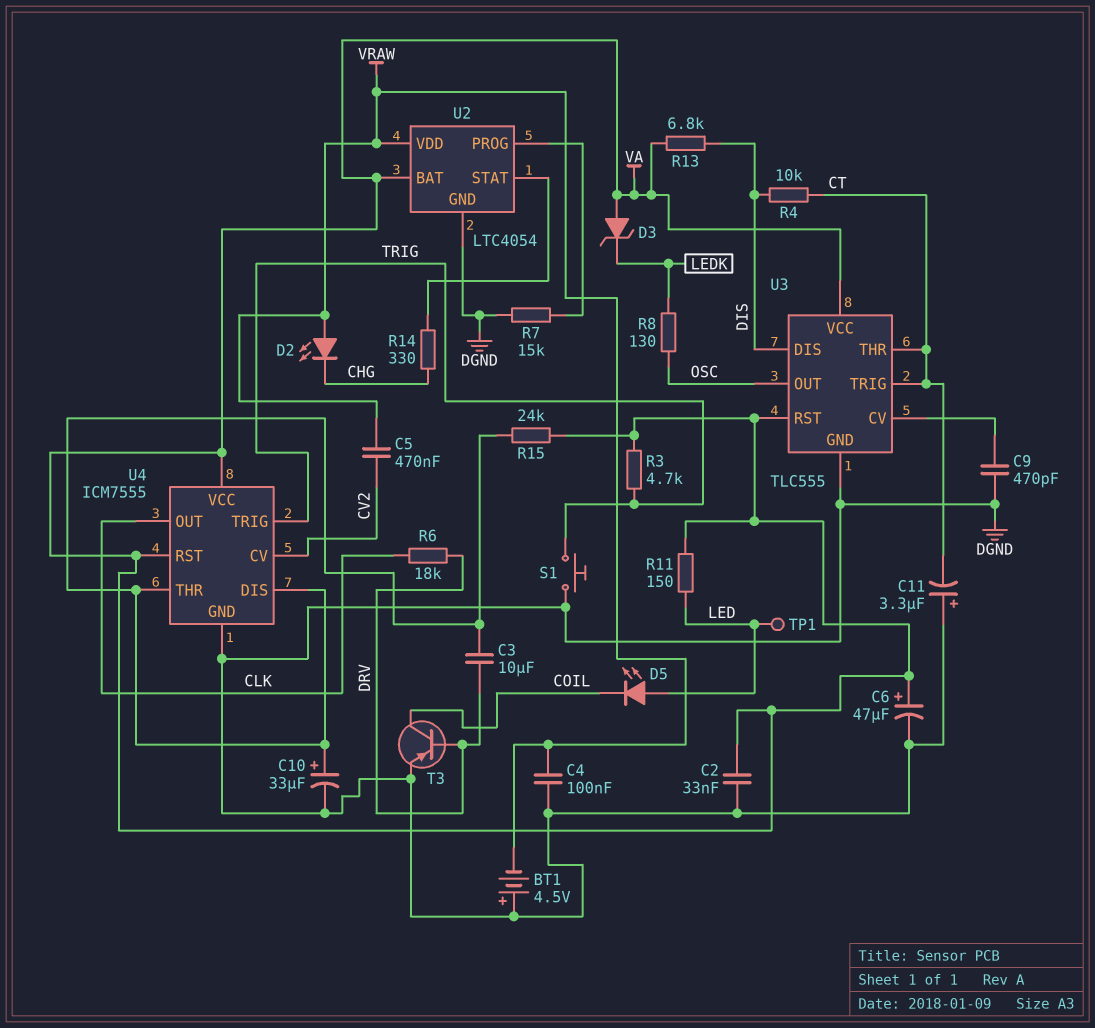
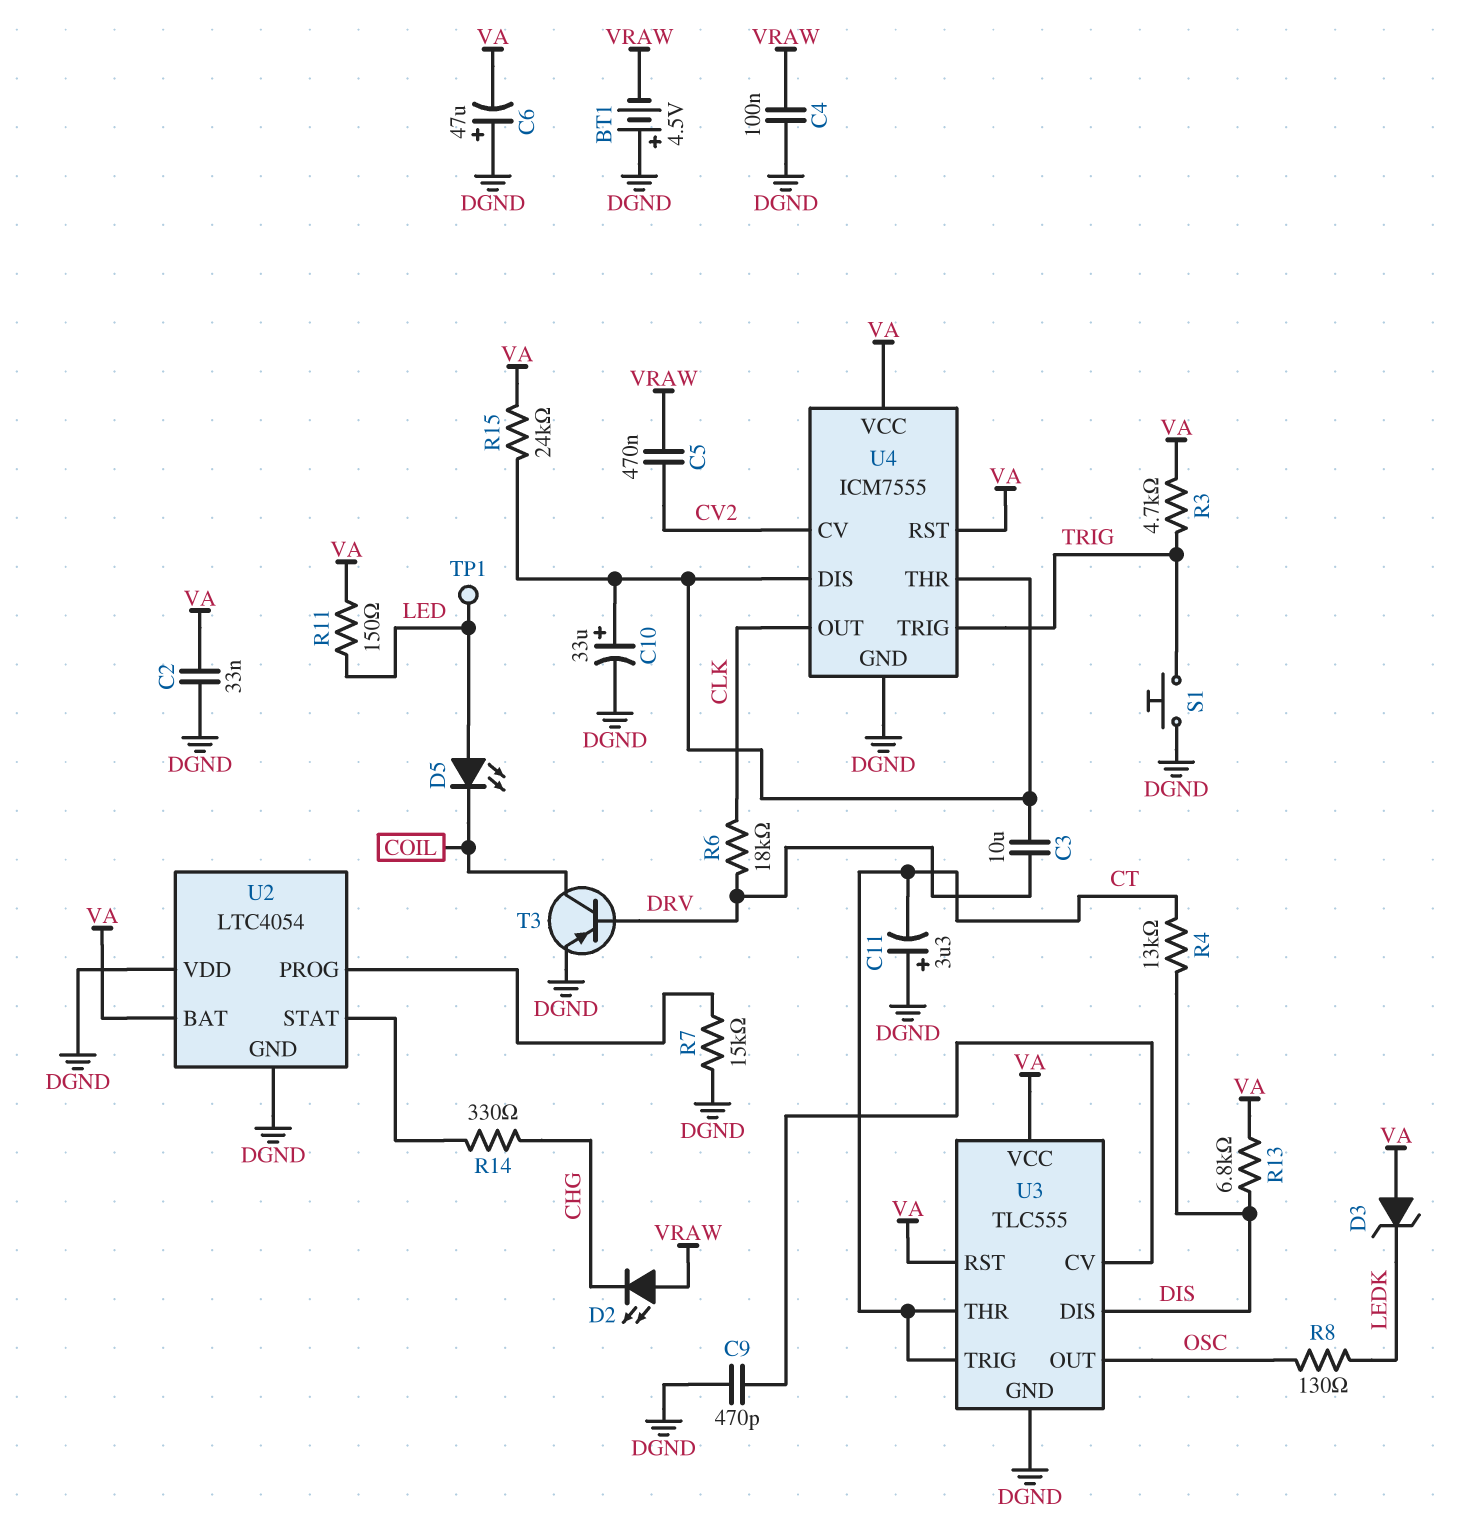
C6: 47uF (plus VA, minus DGND) -> 47uF (plus DGND, minus VA)
R4: 10k (CT, DIS) -> 13k (CT, DIS)
U2 pin VDD: VRAW -> DGND

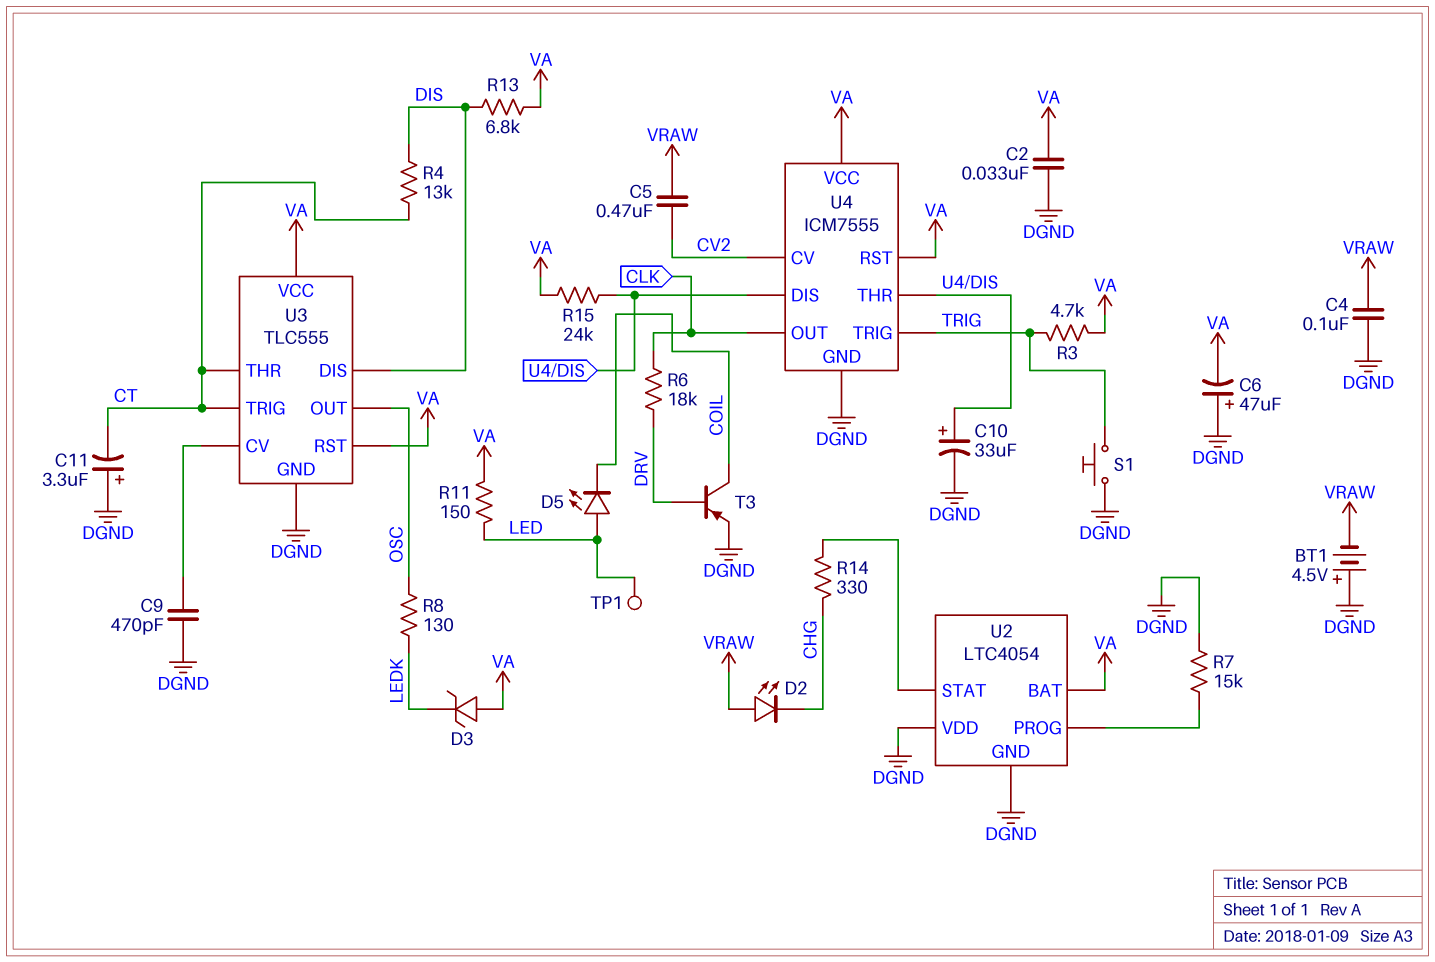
C3: 10uF (DRV, U4/DIS) -> none

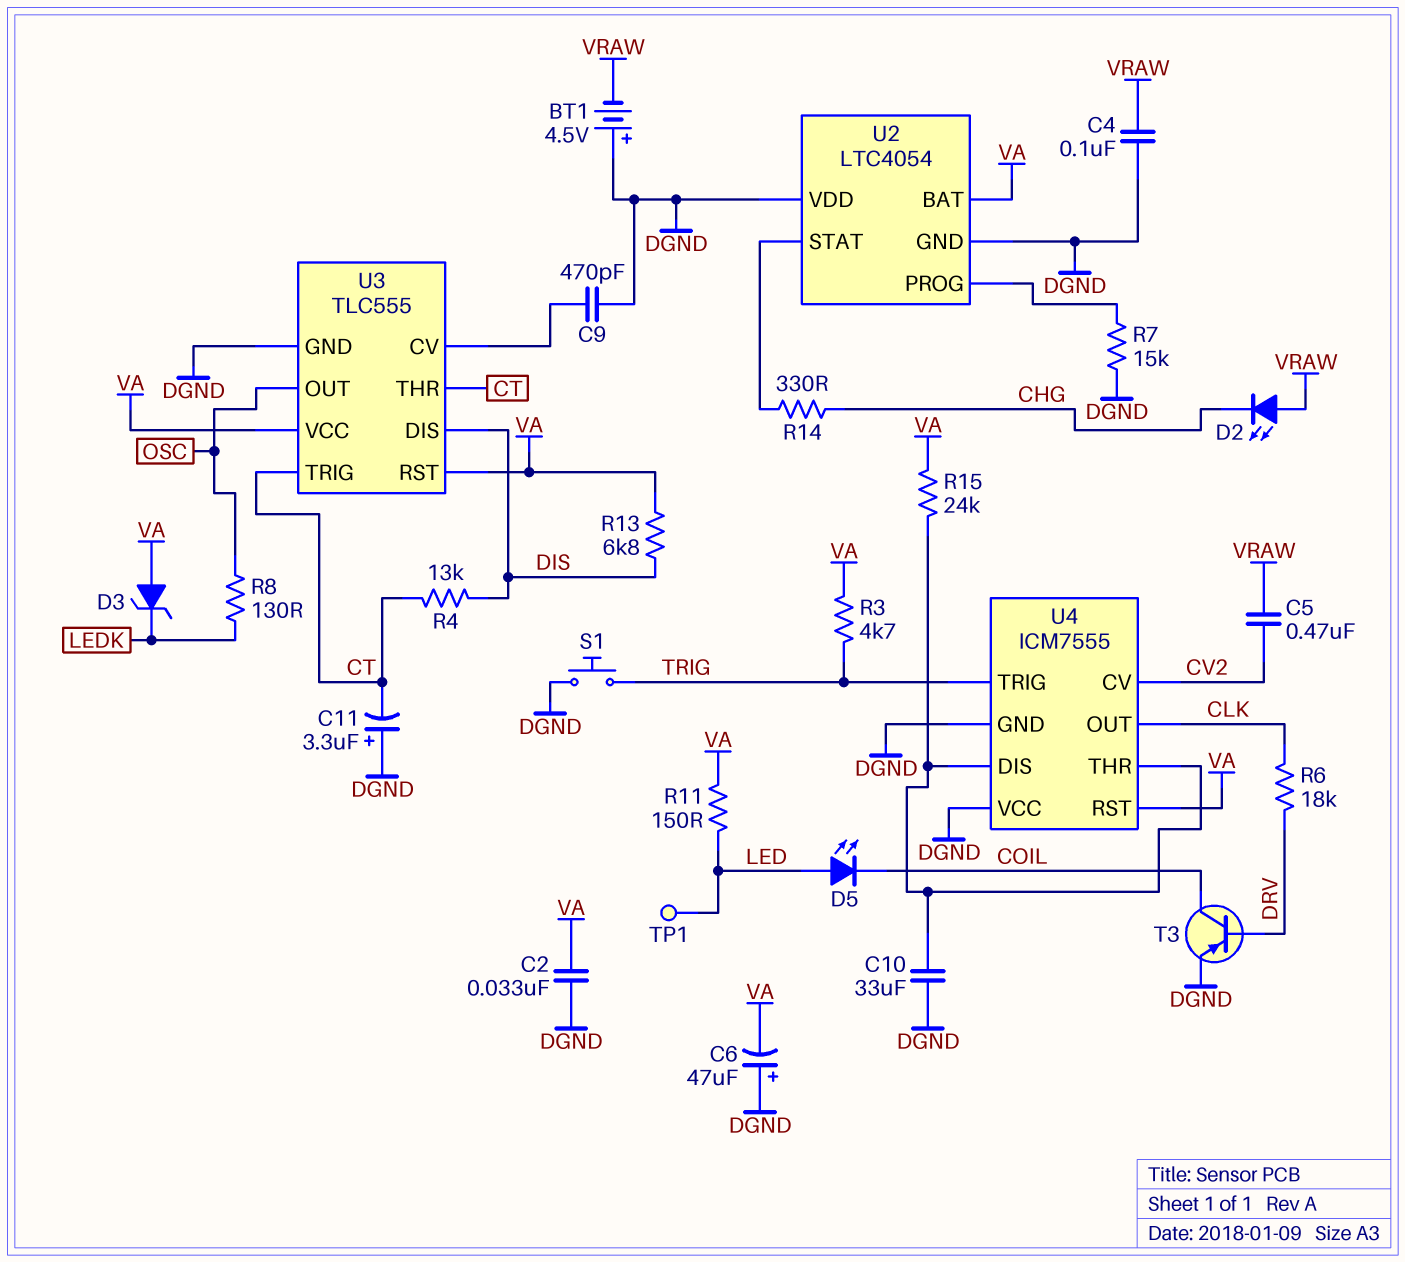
C10: 33uF (plus U4/DIS, minus DGND) -> 33uF (DGND, U4/DIS)
U4 pin VCC: VA -> DGND

